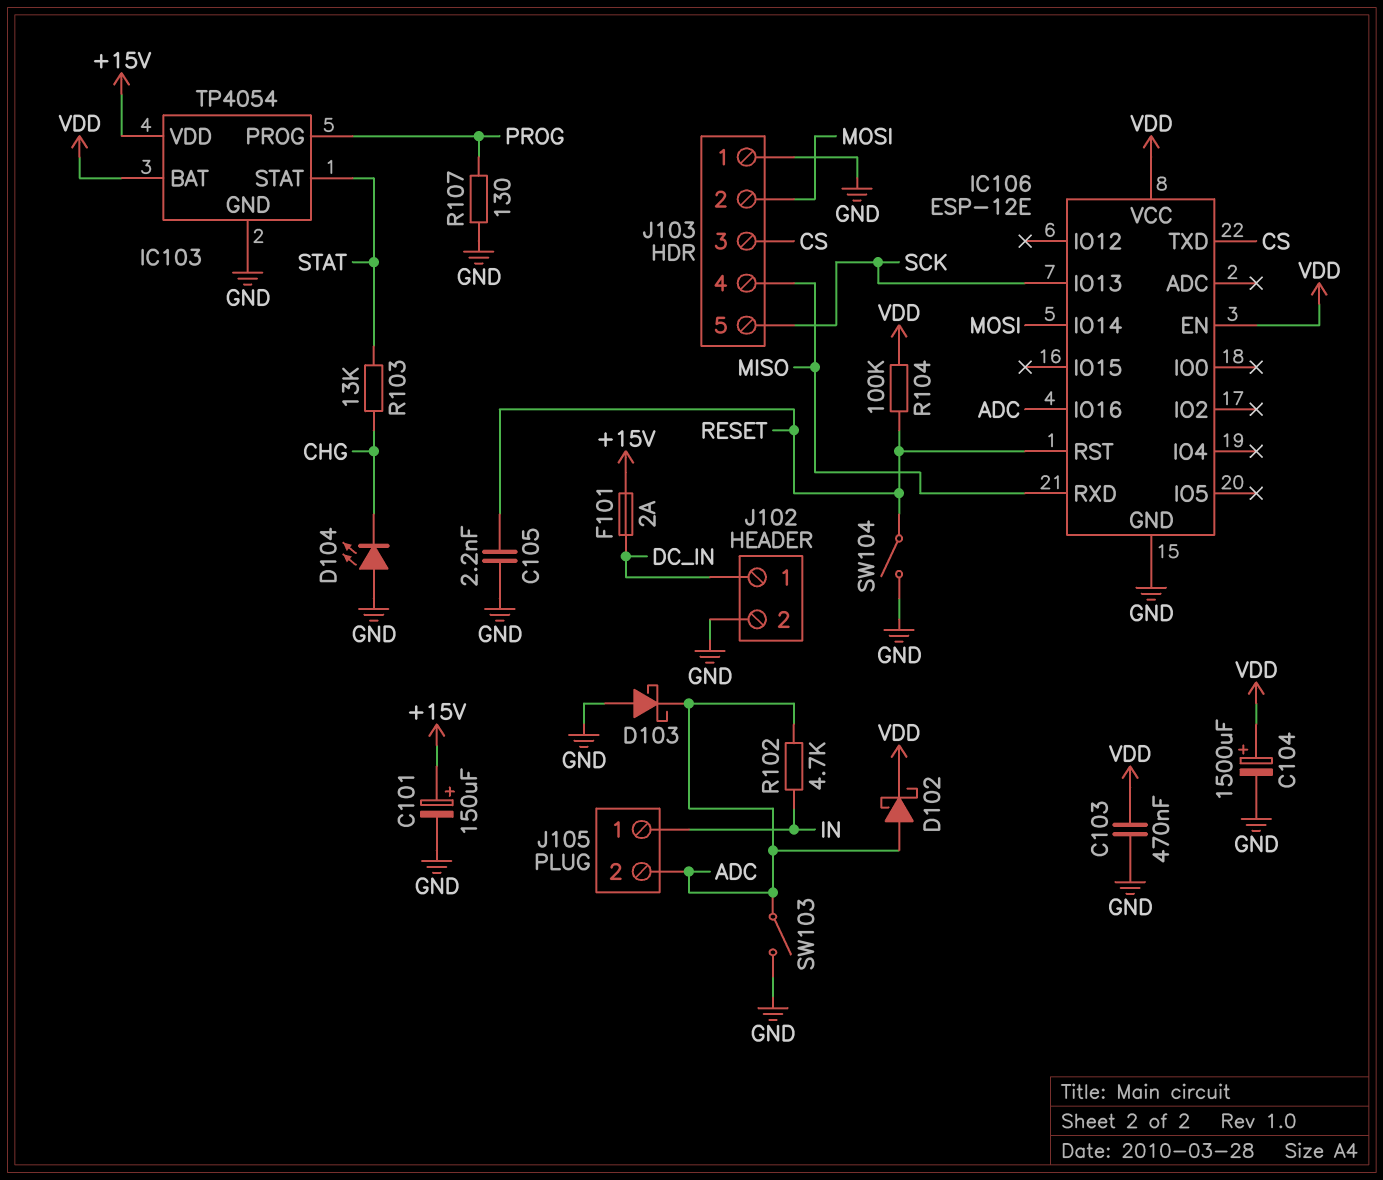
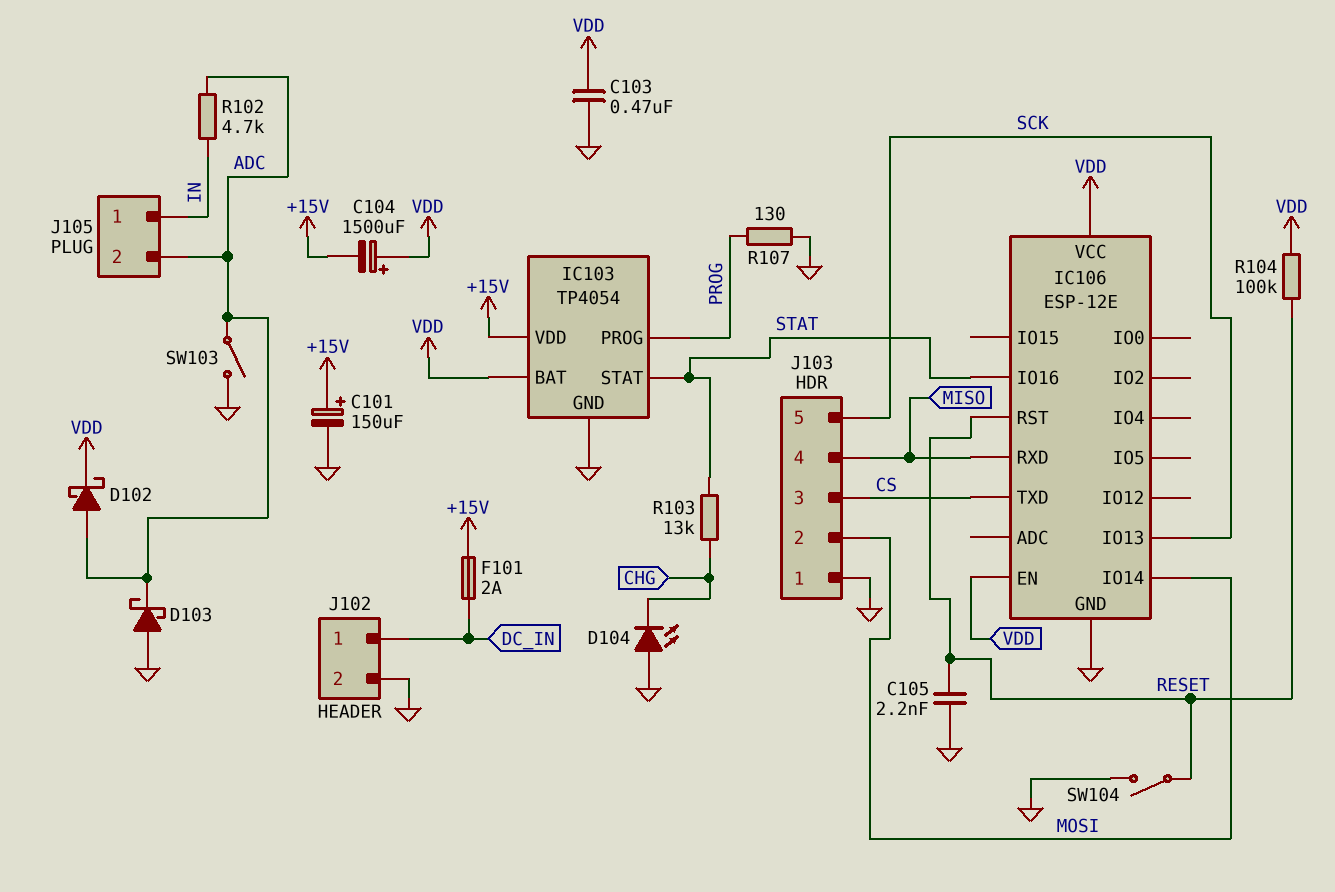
C104: 1500uF (plus VDD, minus GND) -> 1500uF (plus VDD, minus +15V)
IC106 pin IO16: ADC -> STAT

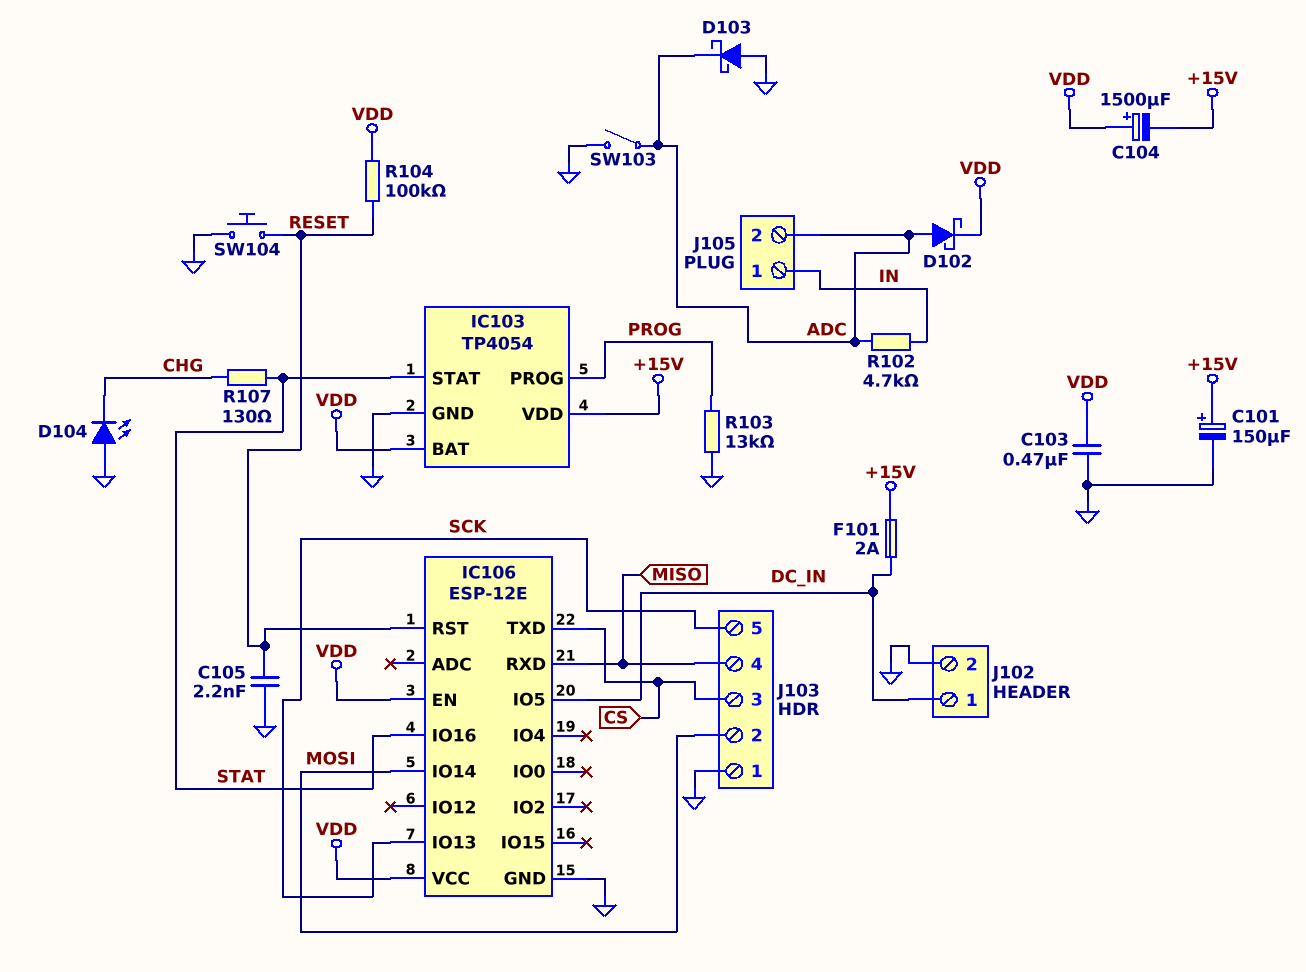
IC106 pin IO5: none -> DC_IN
R103: 13k (CHG, STAT) -> 13k (GND, PROG)
R107: 130 (GND, PROG) -> 130 (CHG, STAT)
SW104: switch (GND, RESET) -> button (GND, RESET)

